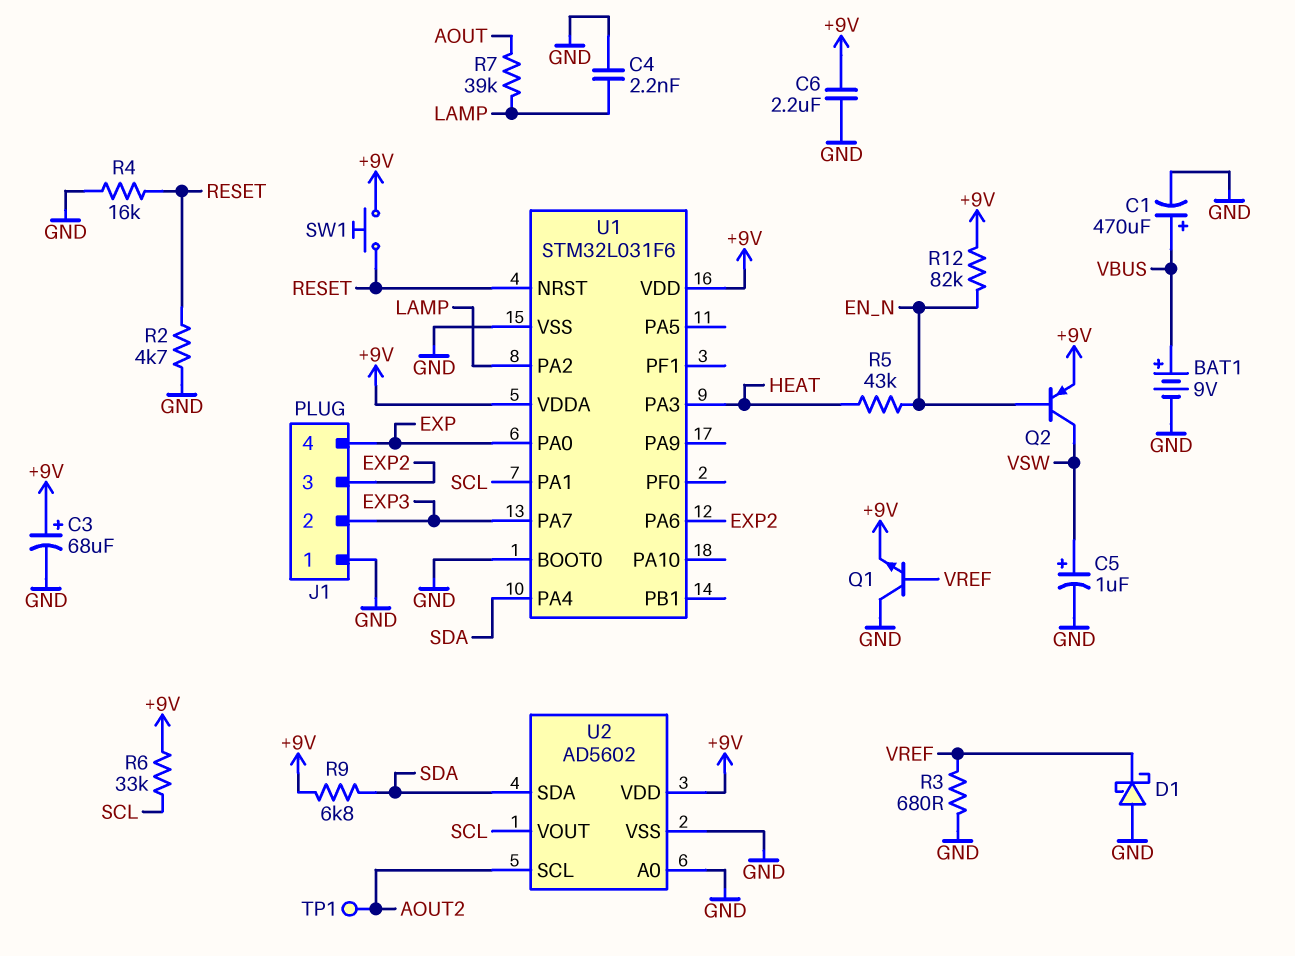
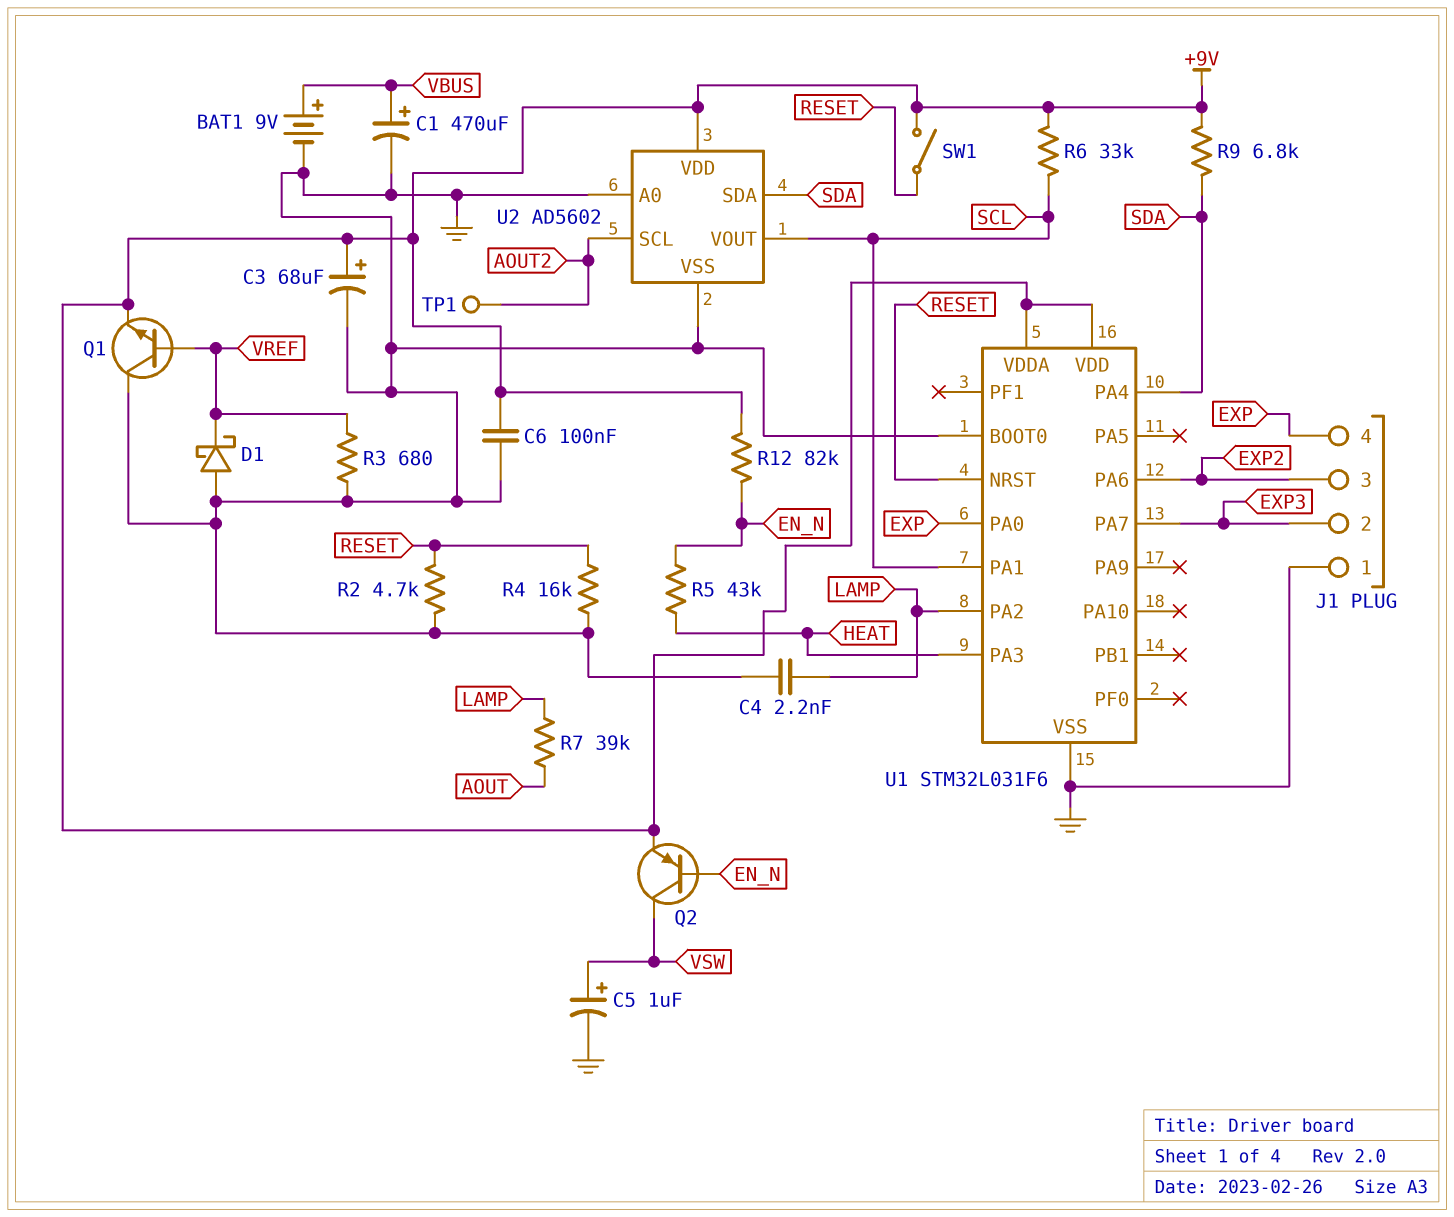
C6: 2.2uF (+9V, GND) -> 100nF (+9V, GND)
SW1: button (+9V, RESET) -> switch (+9V, RESET)

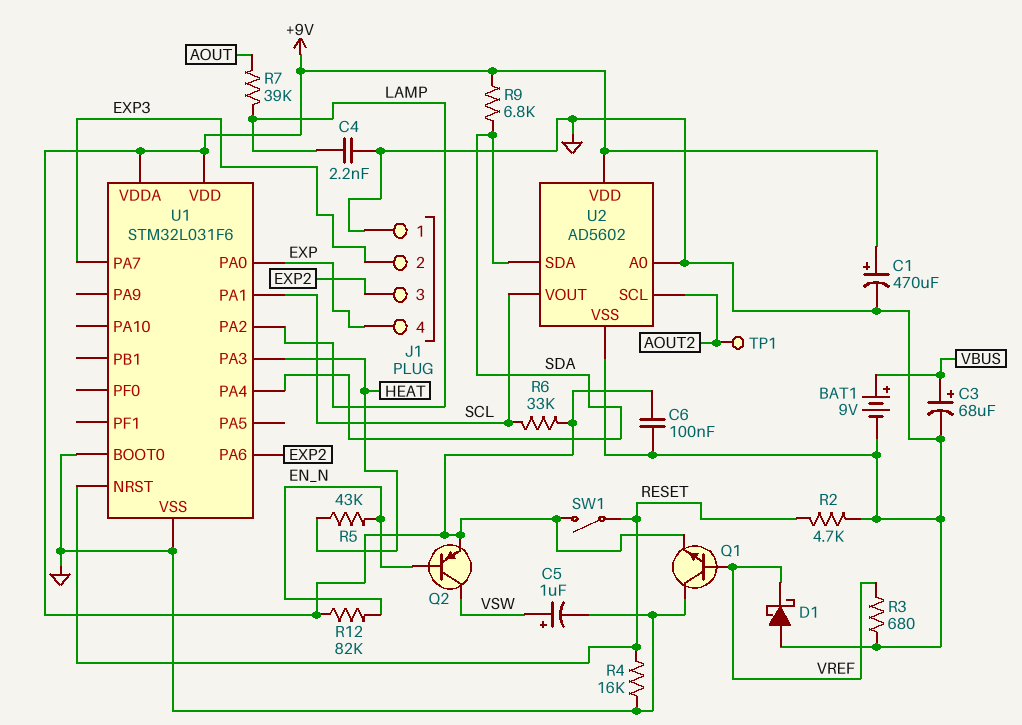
C1: 470uF (plus VBUS, minus GND) -> 470uF (plus +9V, minus GND)
C3: 68uF (plus +9V, minus GND) -> 68uF (plus VBUS, minus GND)

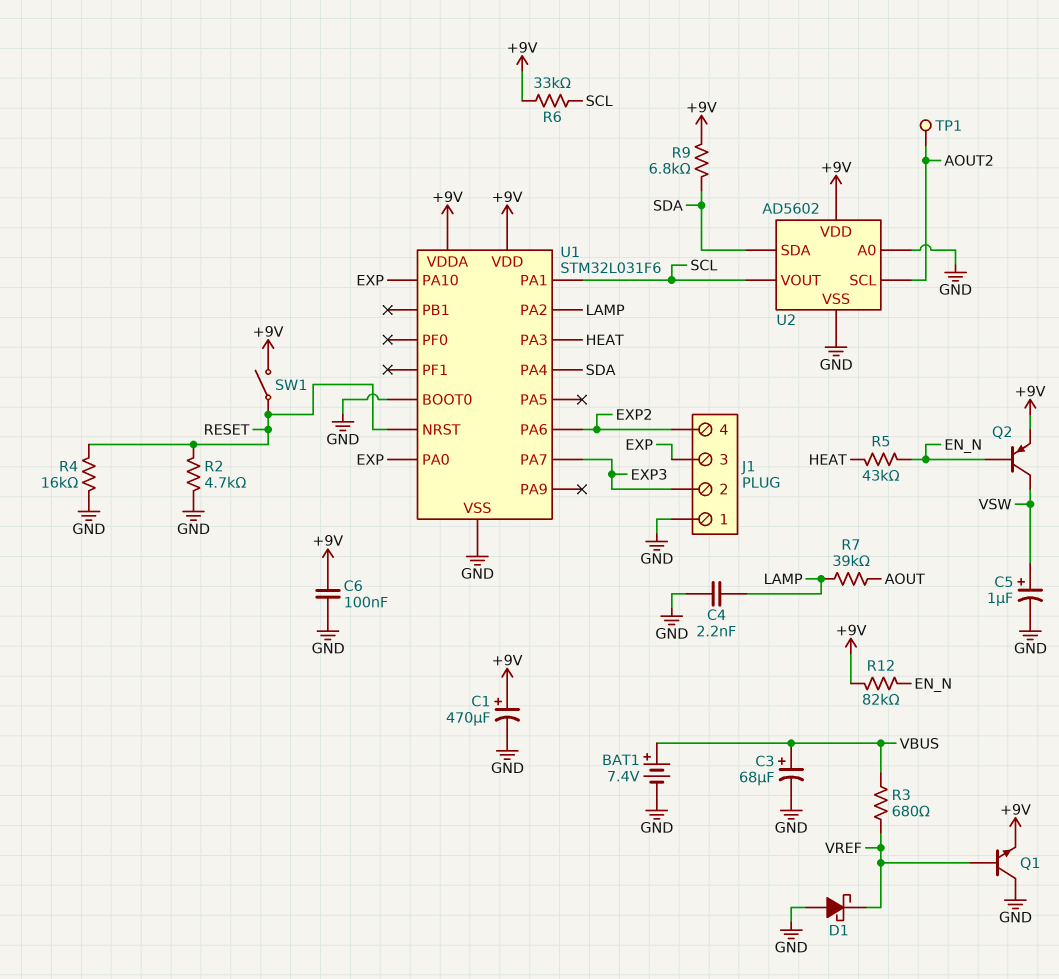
BAT1: 9V (plus VBUS, minus GND) -> 7.4V (plus VBUS, minus GND)
J1 pin 3: EXP2 -> EXP
J1 pin 4: EXP -> EXP2
R3: 680 (GND, VREF) -> 680 (VBUS, VREF)
U1 pin PA10: none -> EXP

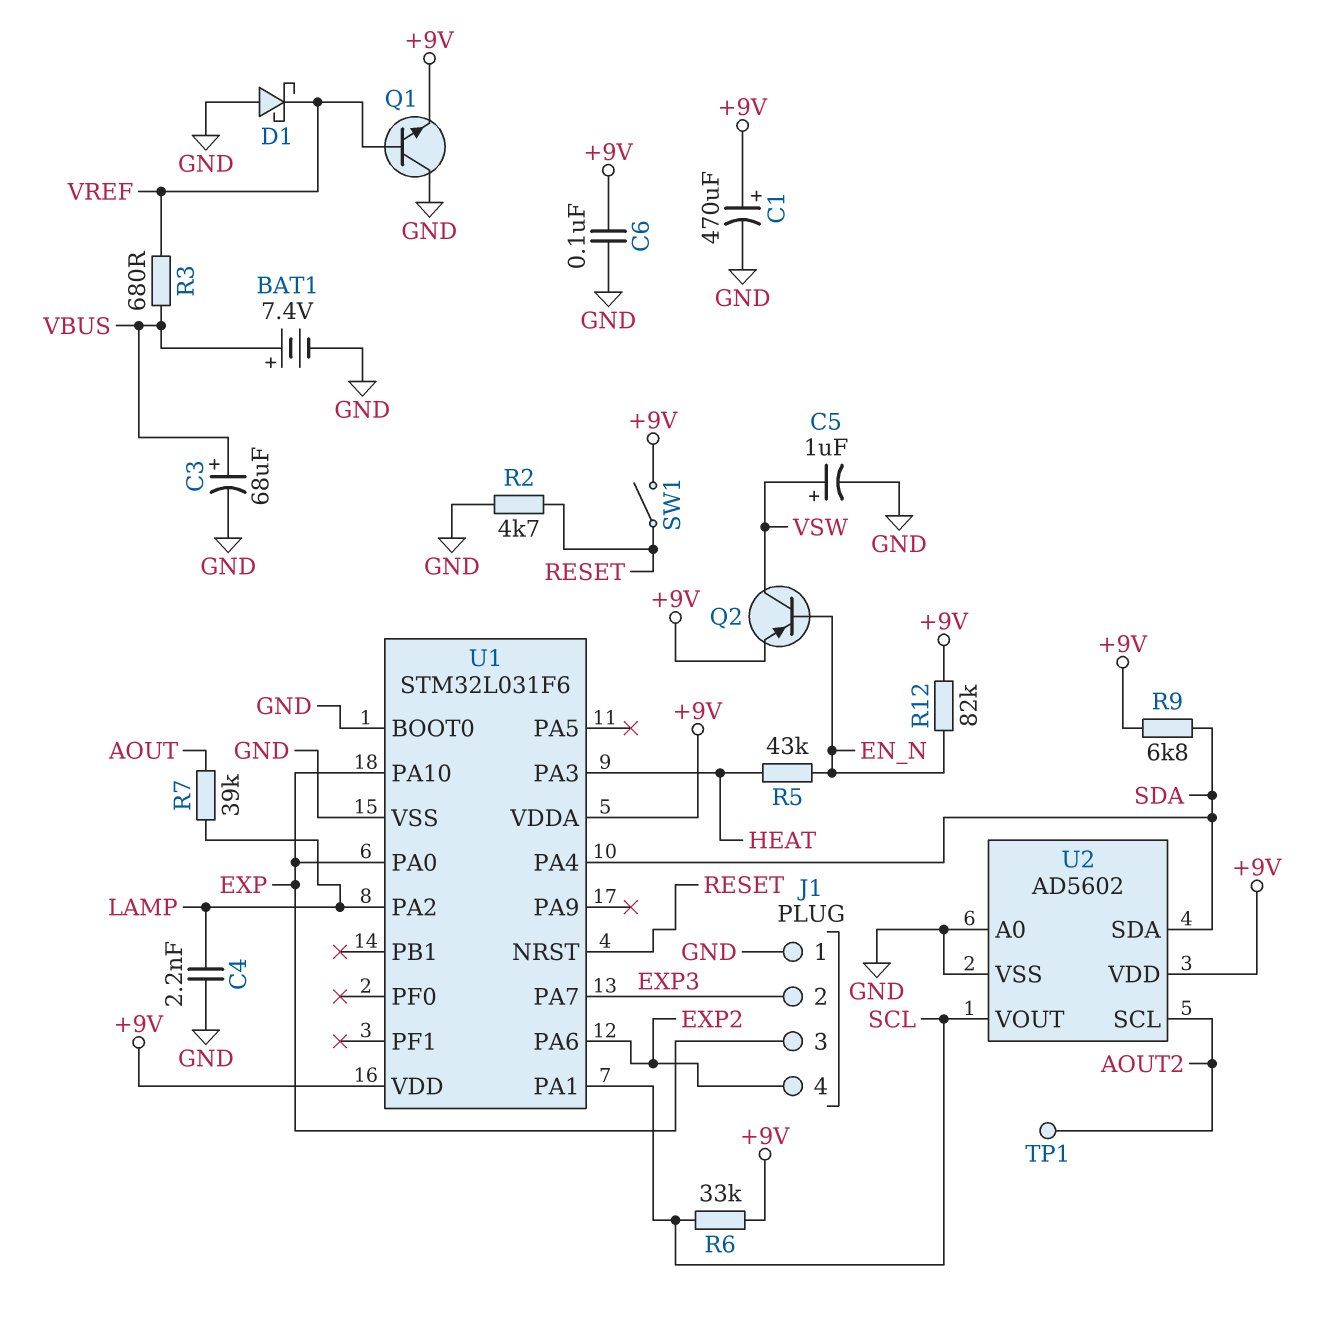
R4: 16k (GND, RESET) -> none

